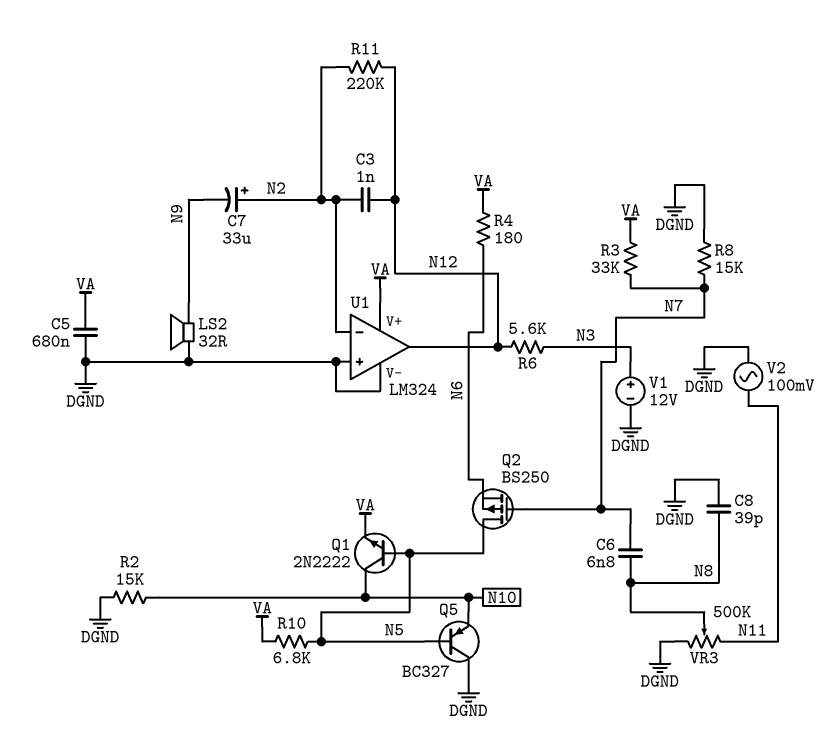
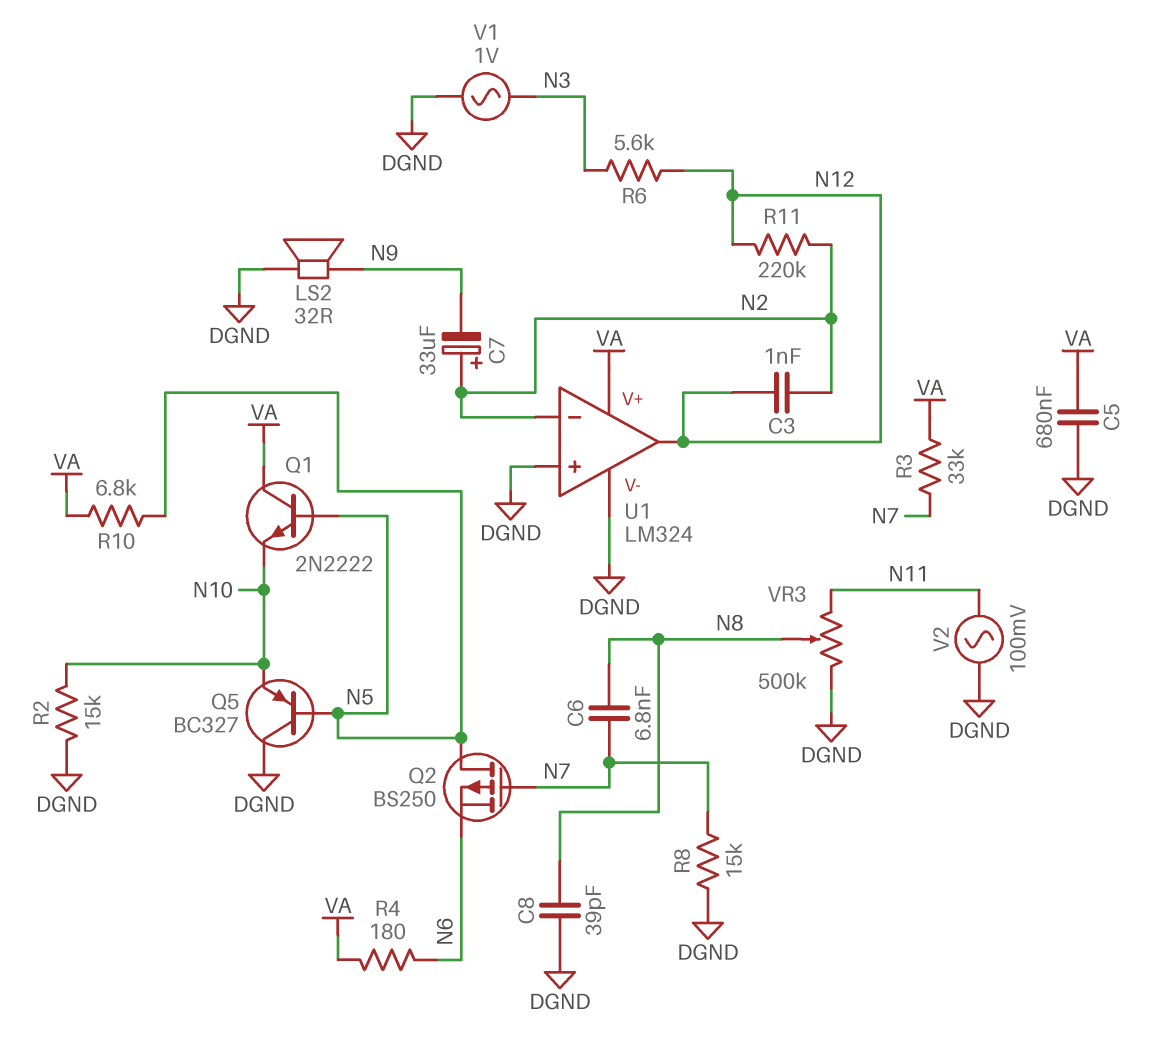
Q1: NPN 2N2222 (B N5, C N10, E VA) -> NPN 2N2222 (B N5, C VA, E N10)
V1: 12V (plus N3, minus DGND) -> AC 1V (DGND, N3)

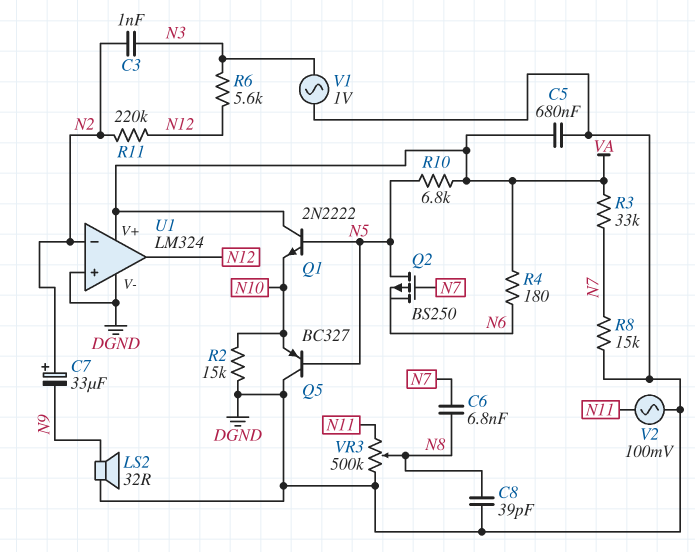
C3: 1nF (N2, N12) -> 1nF (N2, N3)

